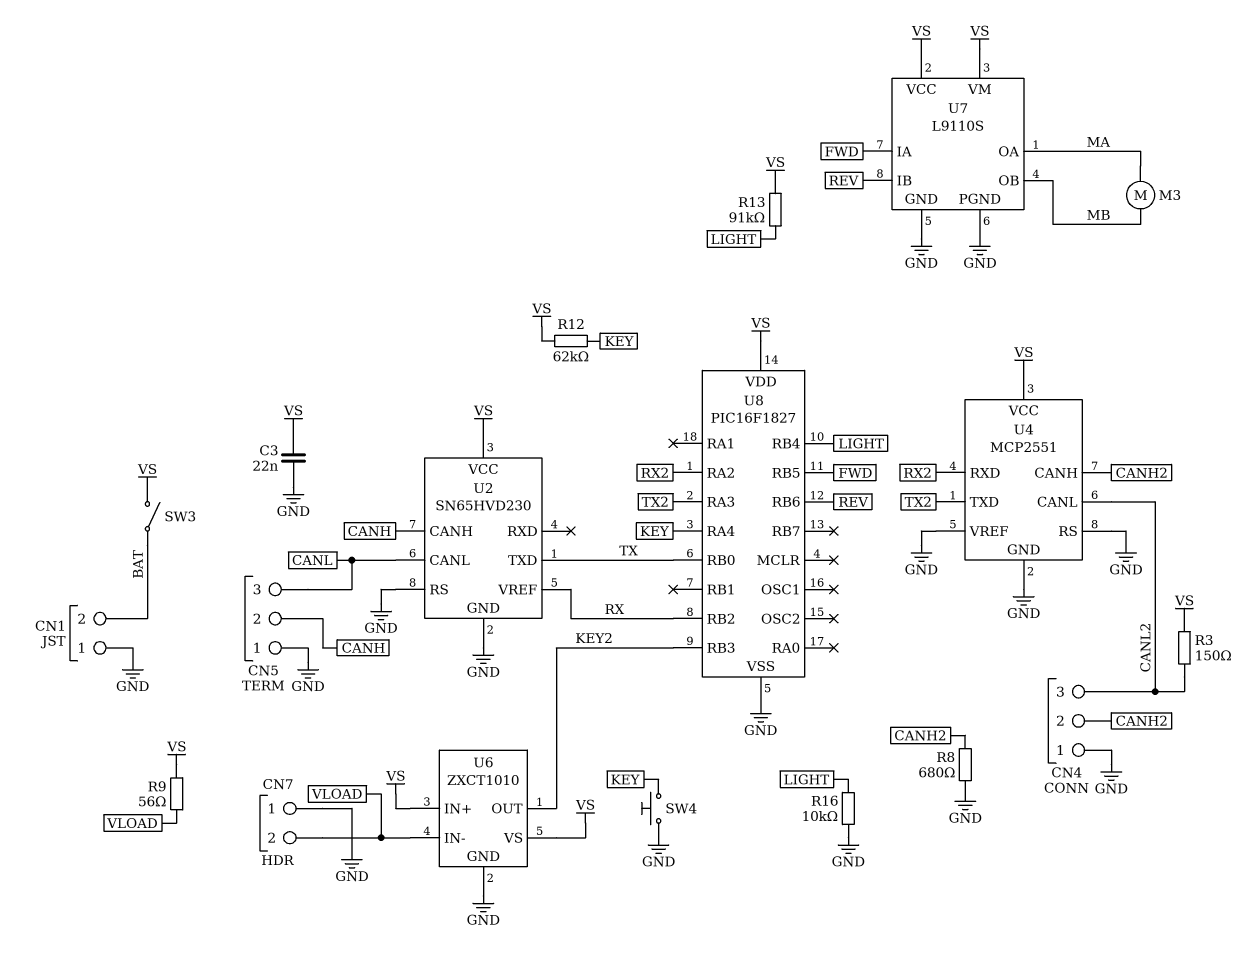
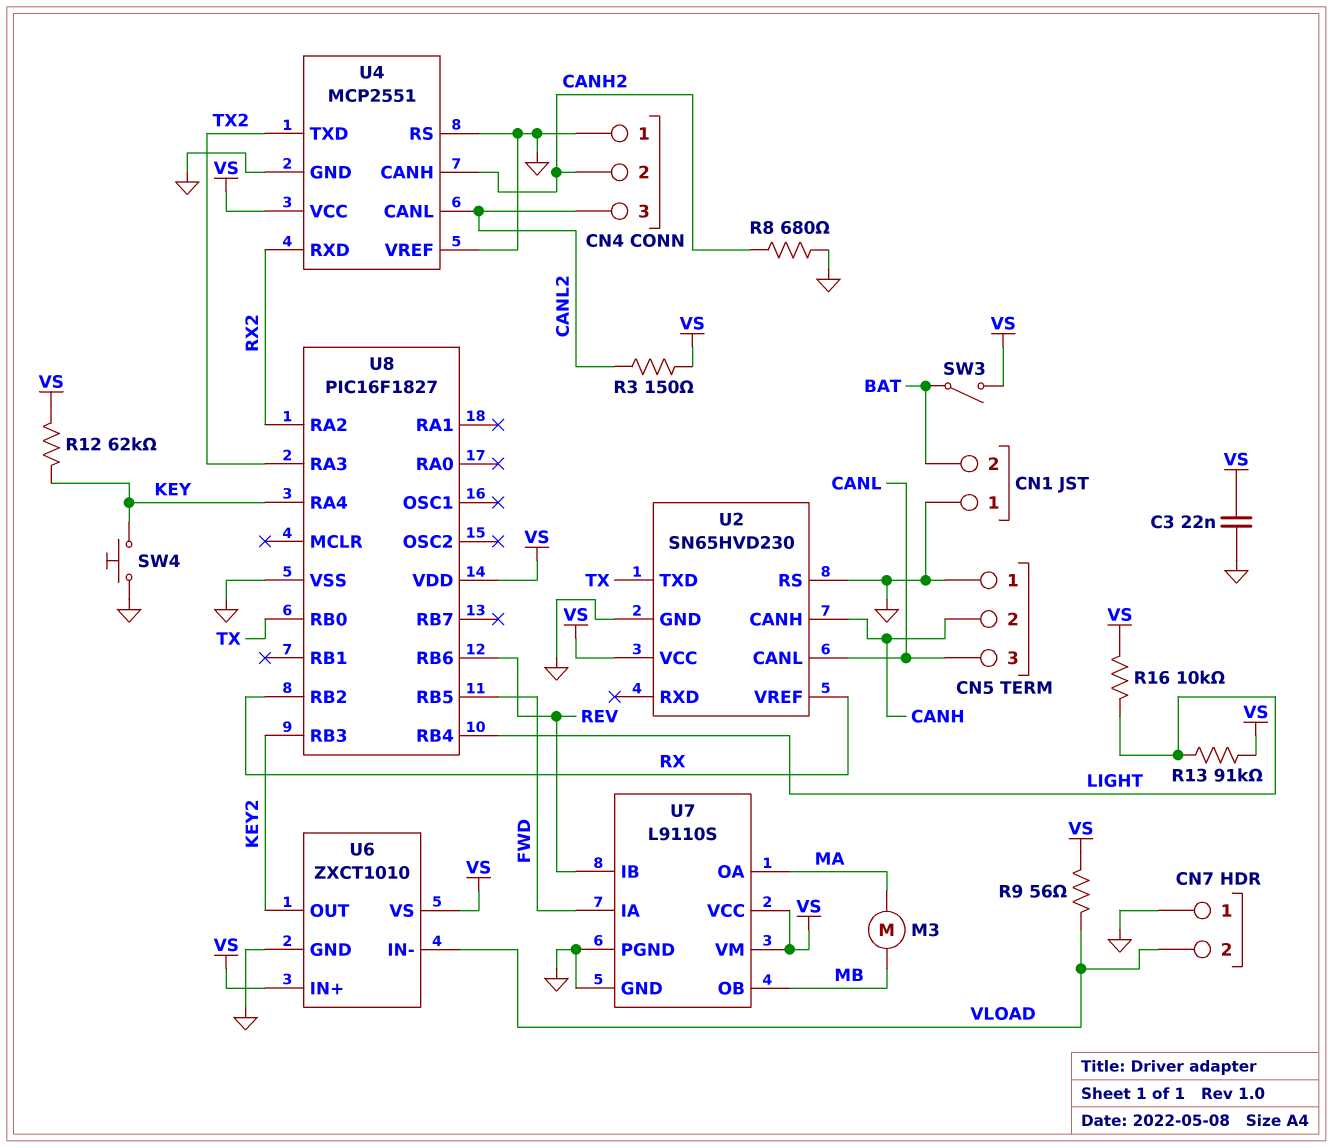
R16: 10k (GND, LIGHT) -> 10k (LIGHT, VS)

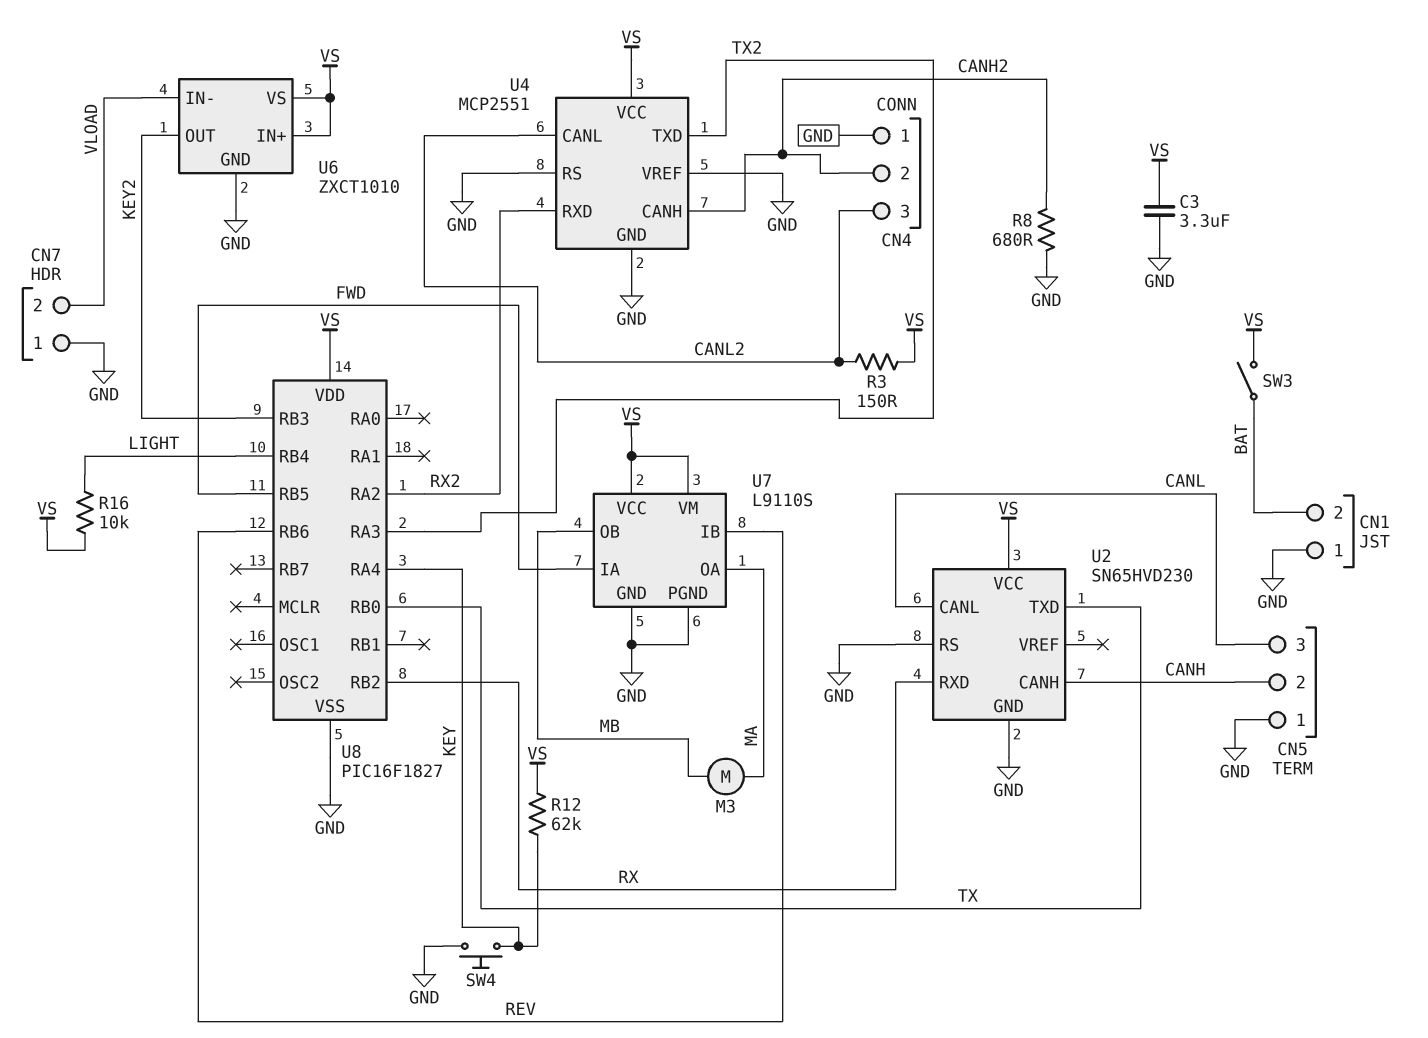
C3: 22nF (GND, VS) -> 3.3uF (GND, VS)
R9: 56 (VLOAD, VS) -> none
R13: 91k (LIGHT, VS) -> none
U2 pin RXD: none -> RX
U2 pin VREF: RX -> none

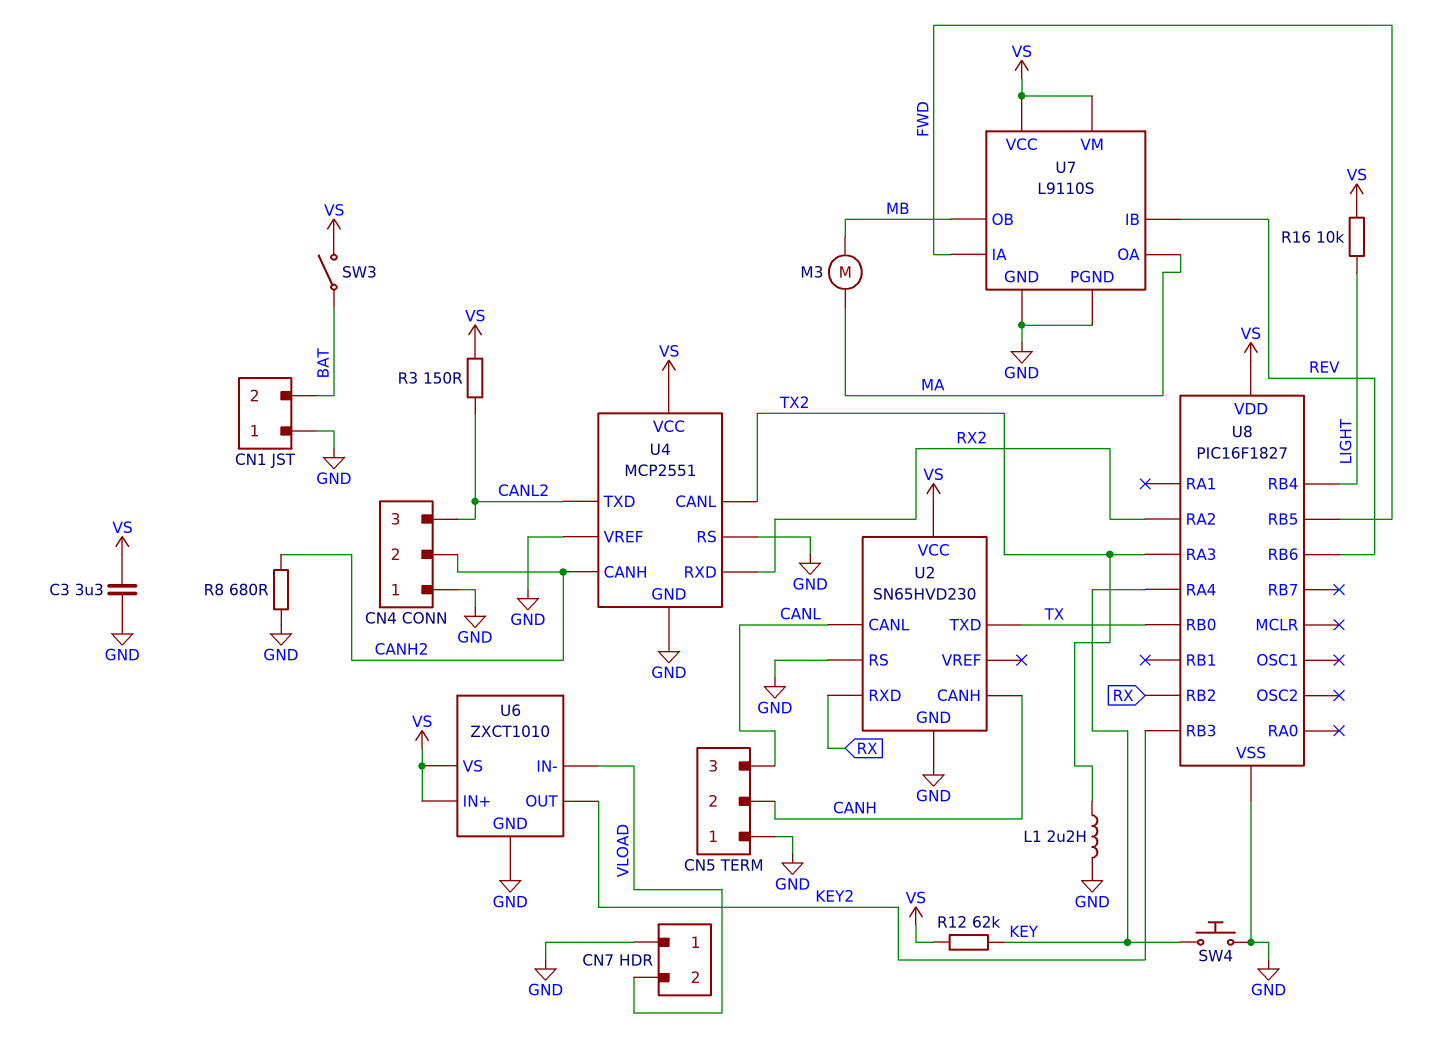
L1: none -> 2.2uH (GND, TX2)
U4 pin CANL: CANL2 -> TX2
U4 pin TXD: TX2 -> CANL2

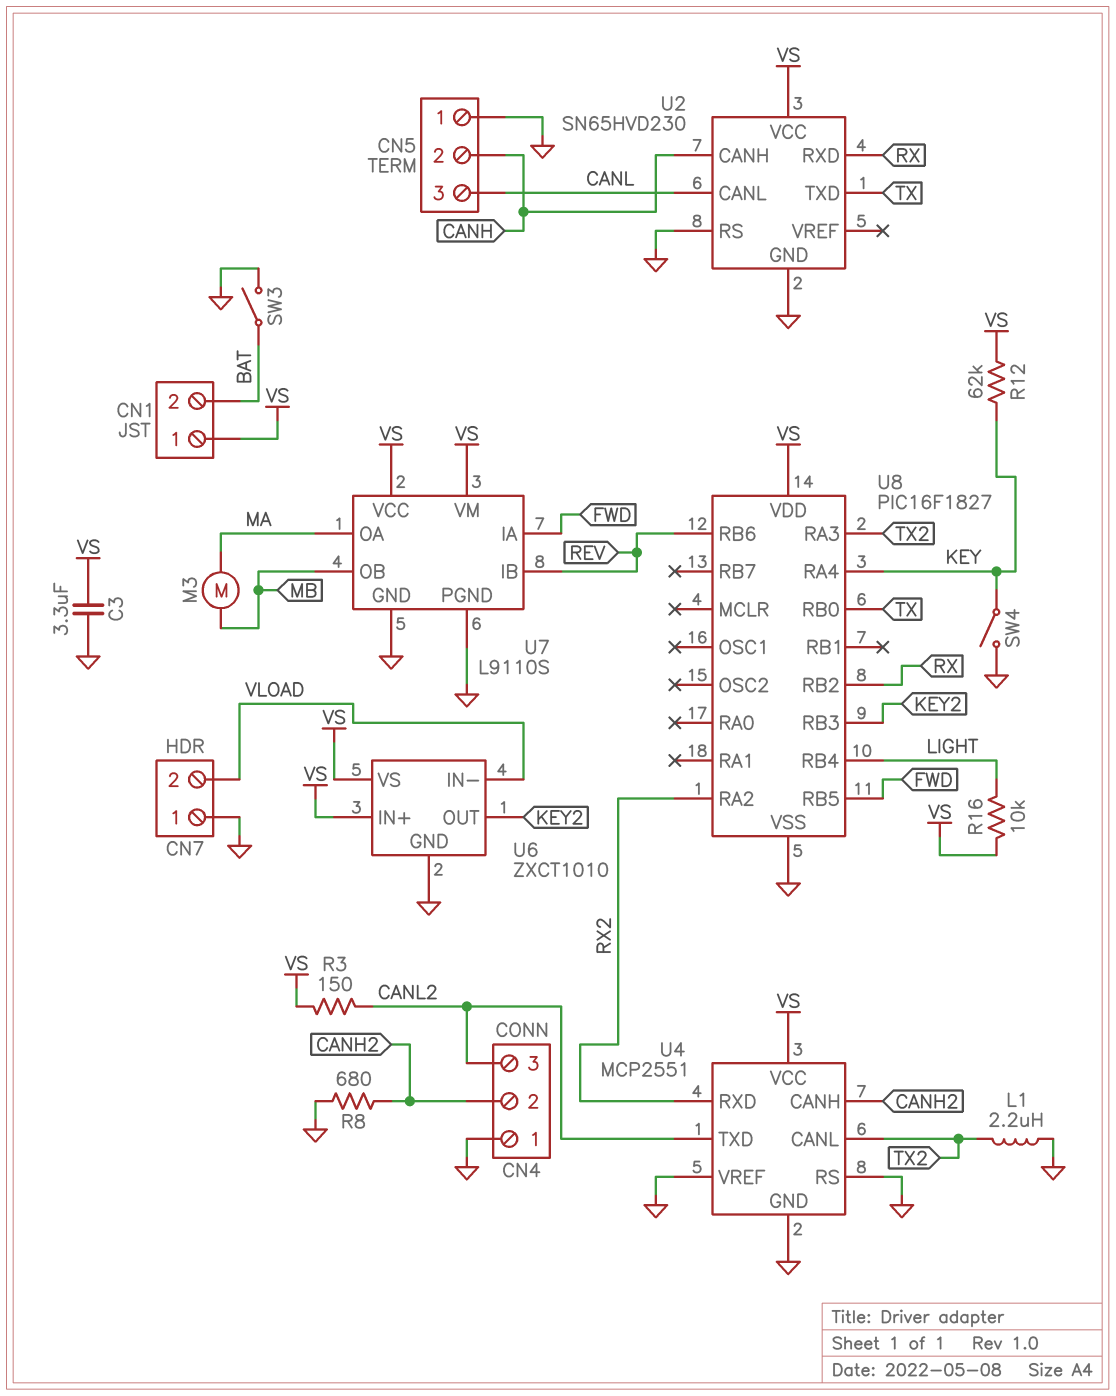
CN1 pin 1: GND -> VS
SW3: switch (BAT, VS) -> switch (BAT, GND)
SW4: button (GND, KEY) -> switch (GND, KEY)

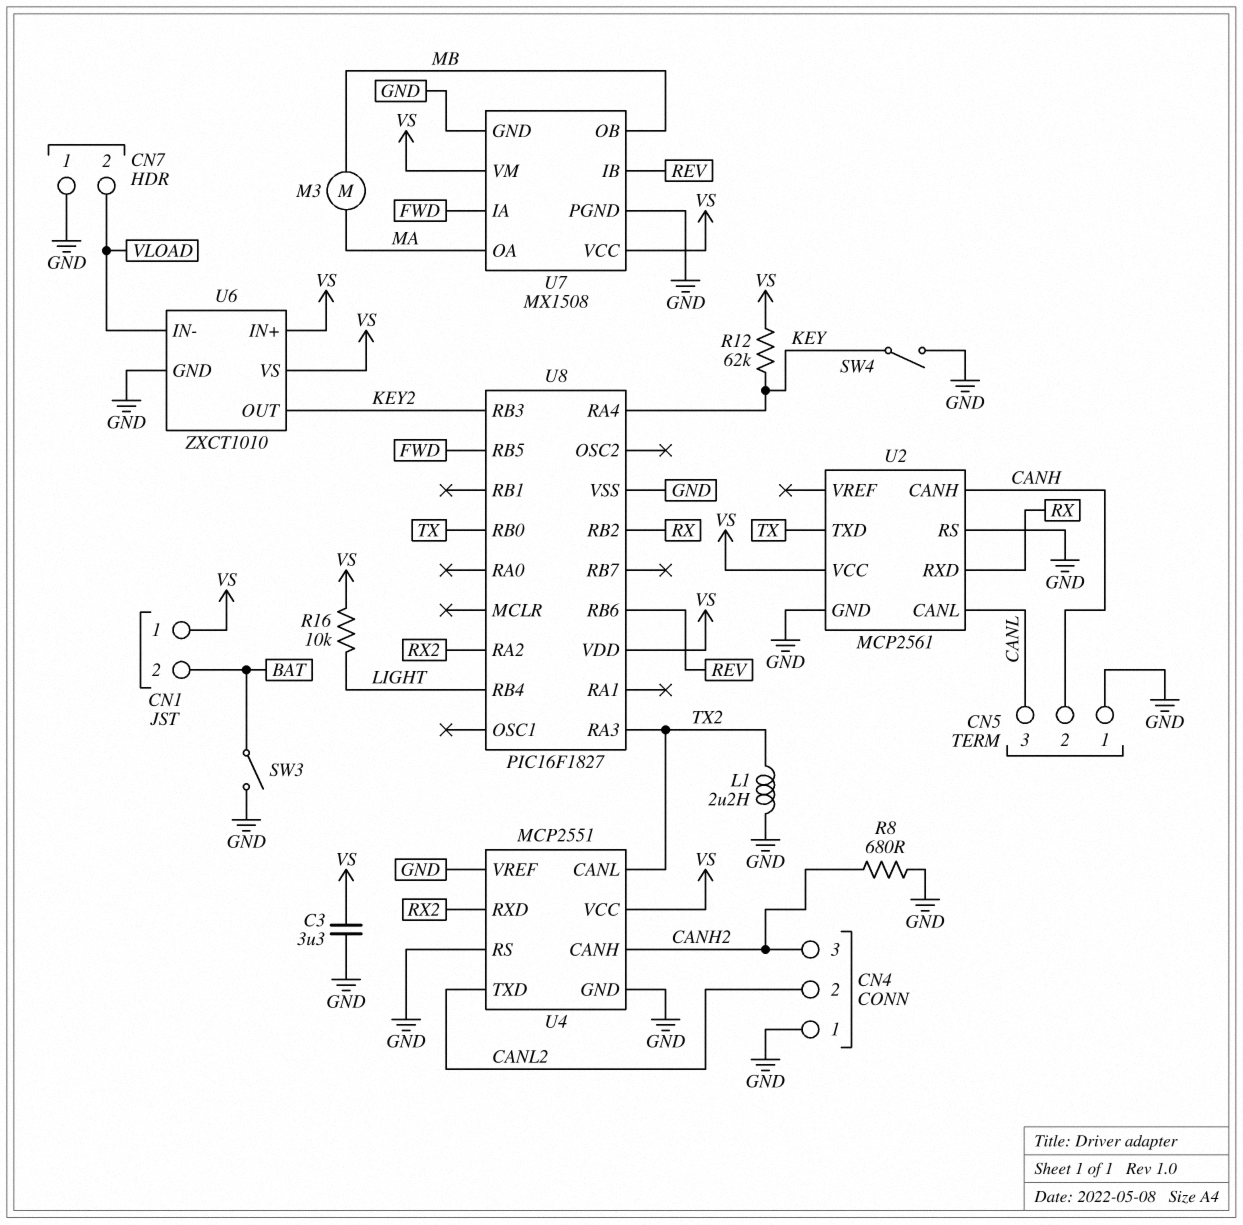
CN4 pin 2: CANH2 -> CANL2
CN4 pin 3: CANL2 -> CANH2
R3: 150 (CANL2, VS) -> none
U2: SN65HVD230 -> MCP2561
U7: L9110S -> MX1508

